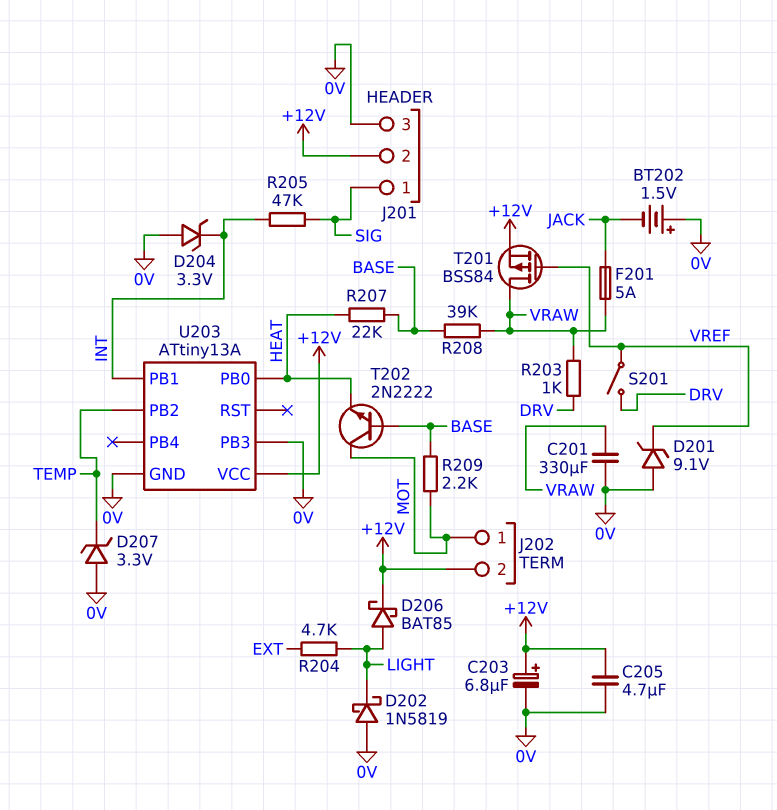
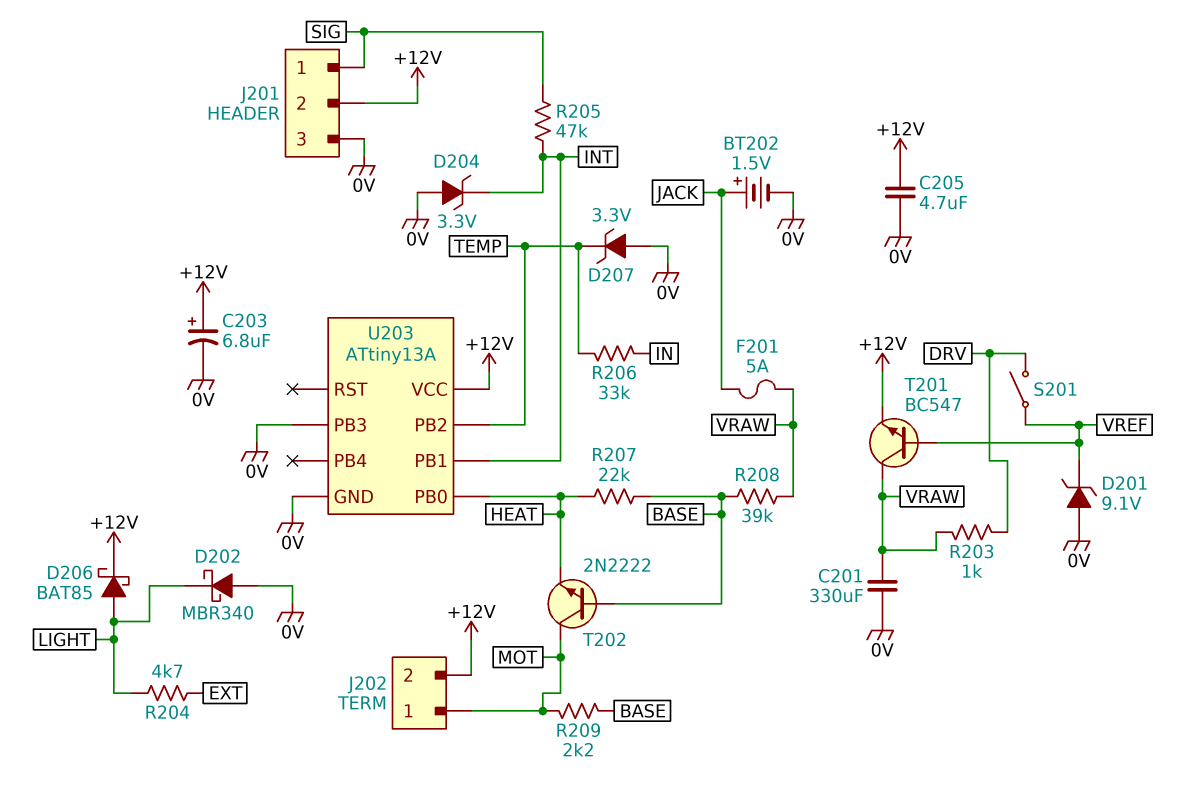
BT202: 1.5V (plus 0V, minus JACK) -> 1.5V (plus JACK, minus 0V)
D202: schottky 1N5819 (A 0V, K LIGHT) -> schottky MBR340 (A 0V, K LIGHT)
R206: none -> 33k (IN, TEMP)
T201: PMOS BSS84 (G VREF, D VRAW, S +12V) -> NPN BC547 (B VREF, C VRAW, E +12V)

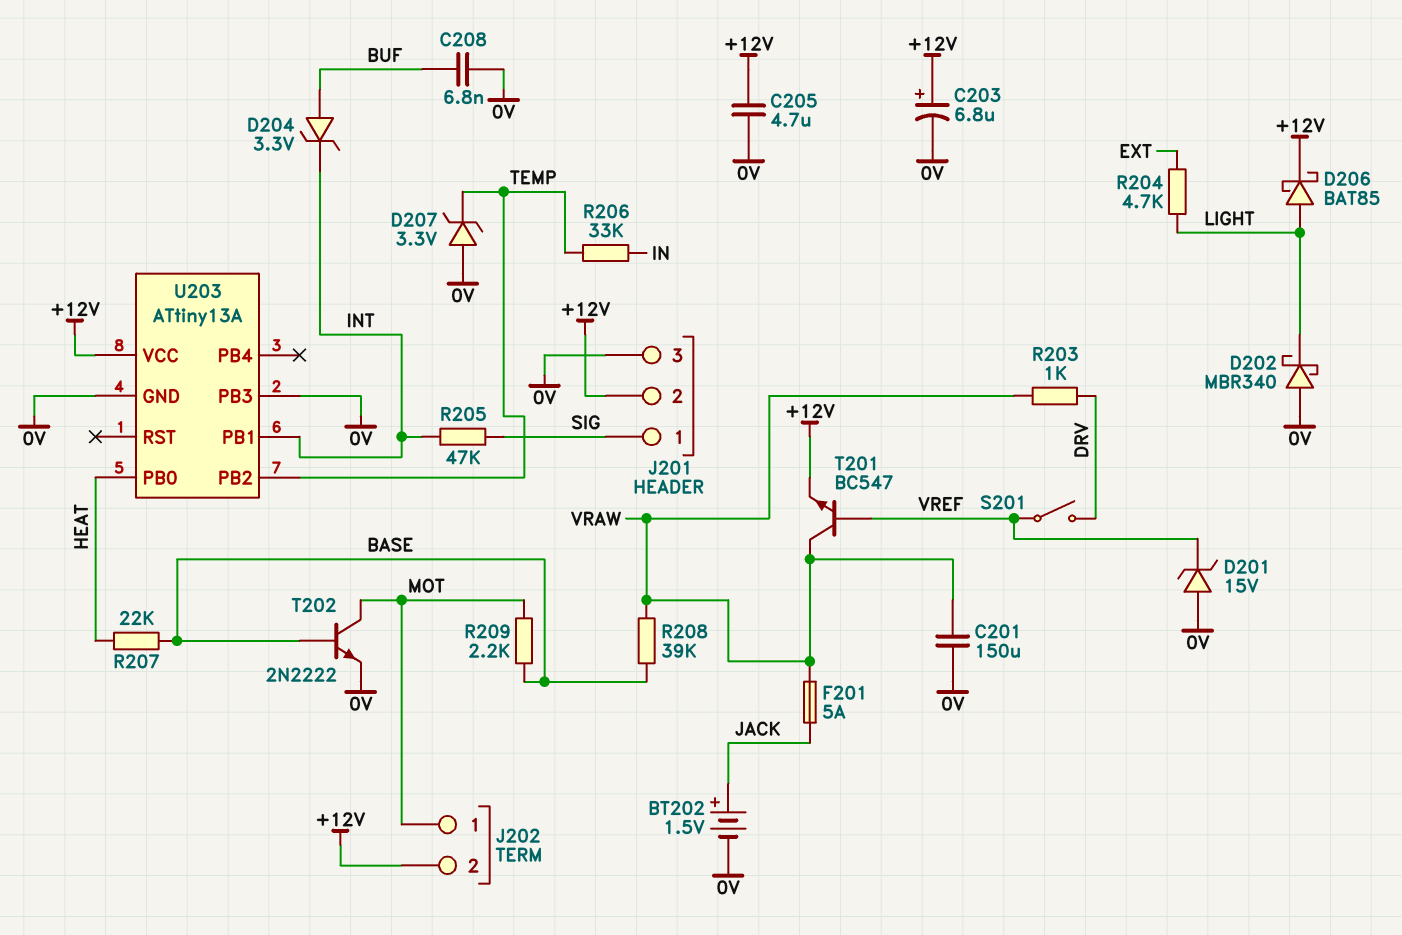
C201: 330uF (0V, VRAW) -> 150uF (0V, VRAW)
C208: none -> 6.8nF (0V, BUF)
D201: zener 9.1V (A 0V, K VREF) -> zener 15V (A 0V, K VREF)
D204: zener 3.3V (A 0V, K INT) -> zener 3.3V (A BUF, K INT)
T202: NPN 2N2222 (B BASE, C MOT, E HEAT) -> NPN 2N2222 (B BASE, C MOT, E 0V)

